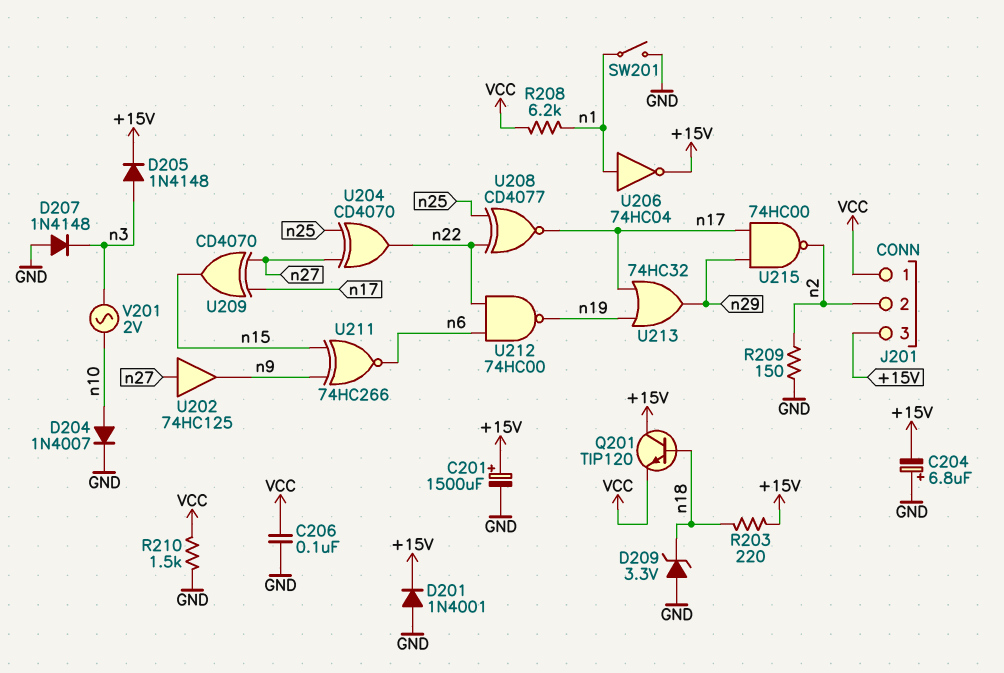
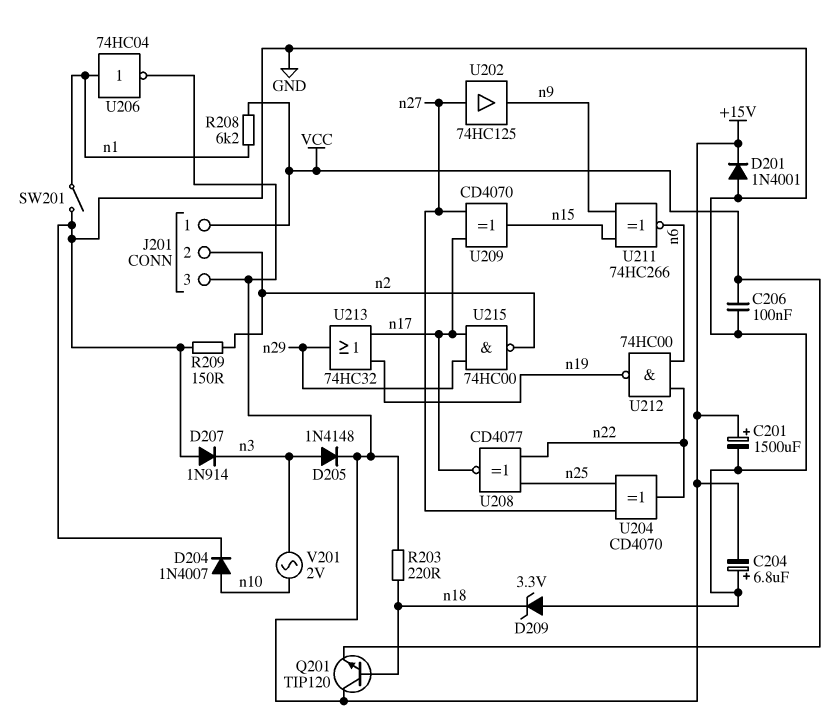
D207: diode 1N4148 (A GND, K n3) -> diode 1N914 (A GND, K n3)
R210: 1.5k (GND, VCC) -> none

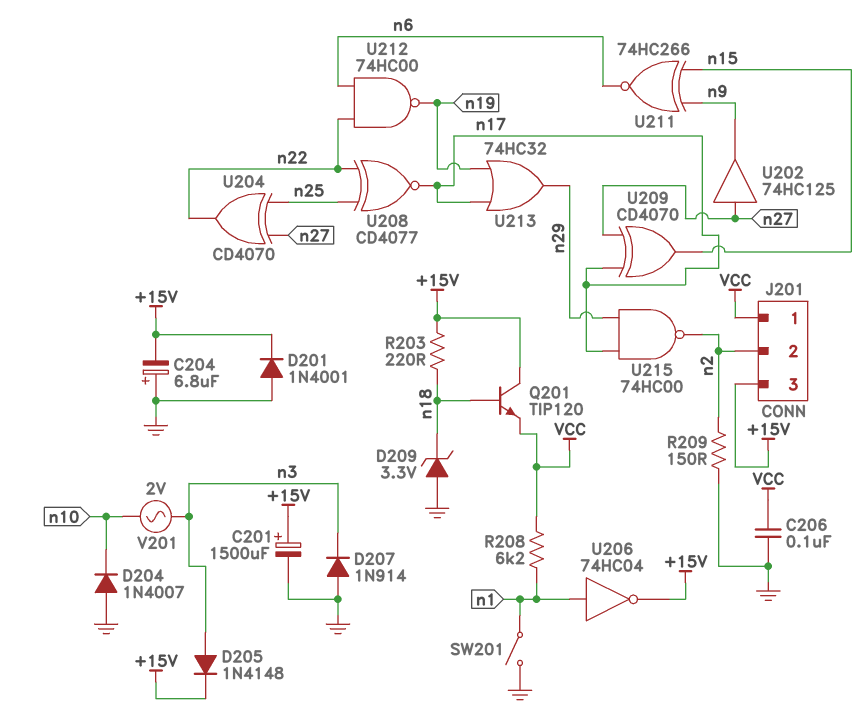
D204: diode 1N4007 (A n10, K GND) -> diode 1N4007 (A GND, K n10)

